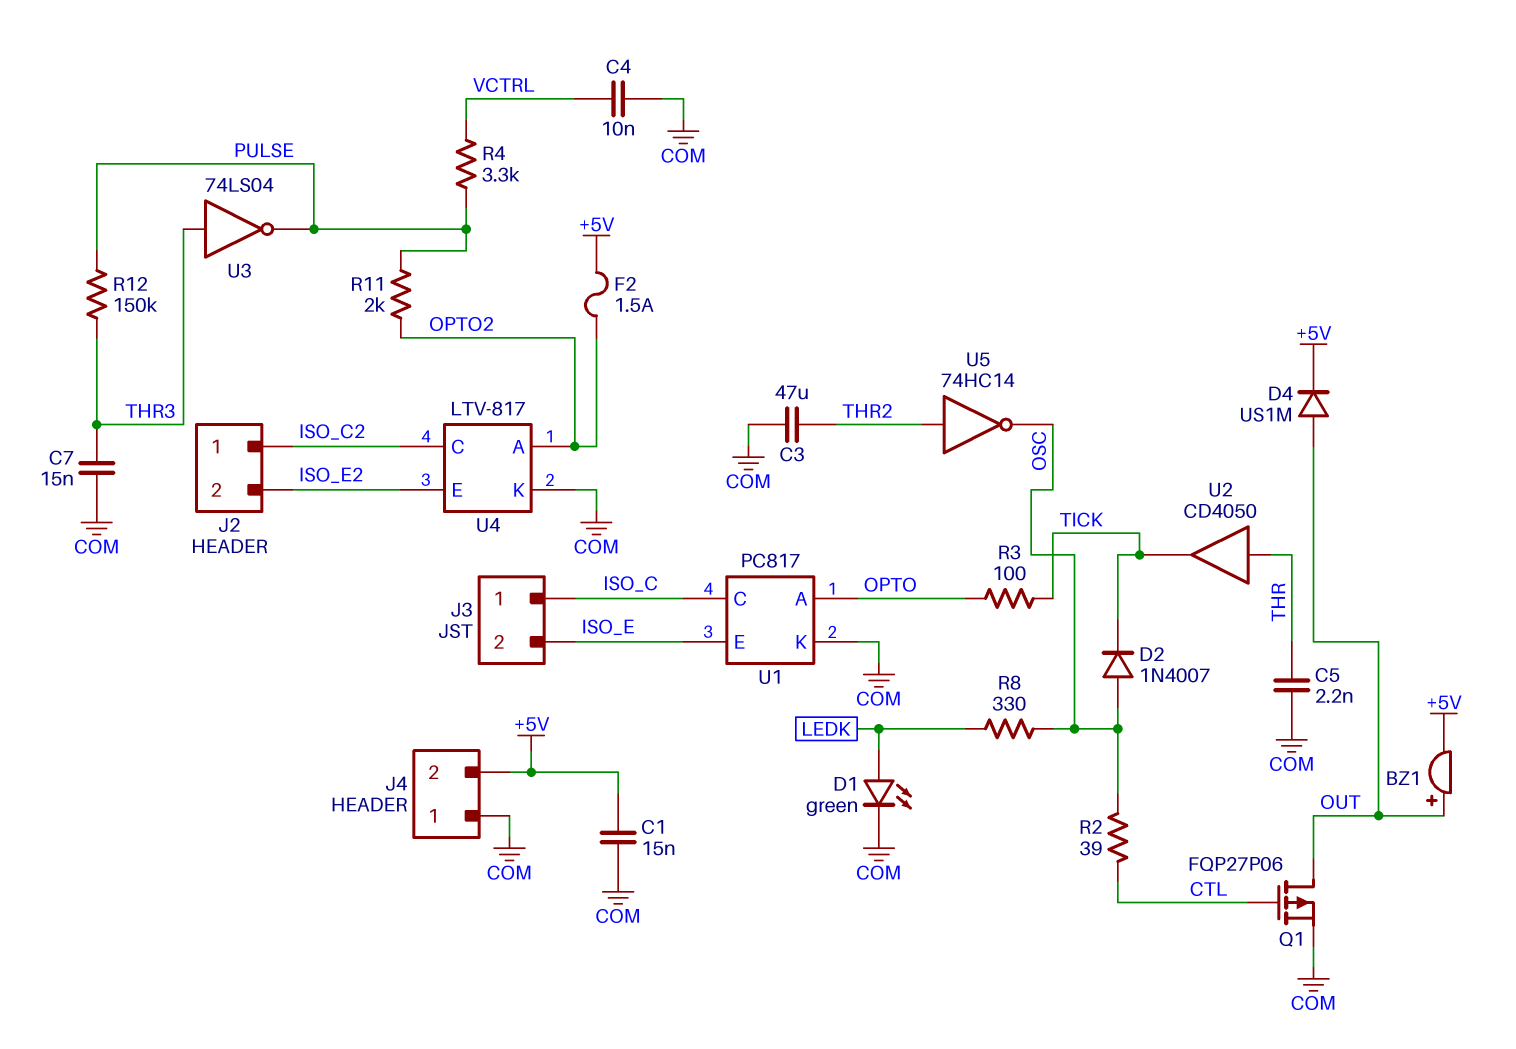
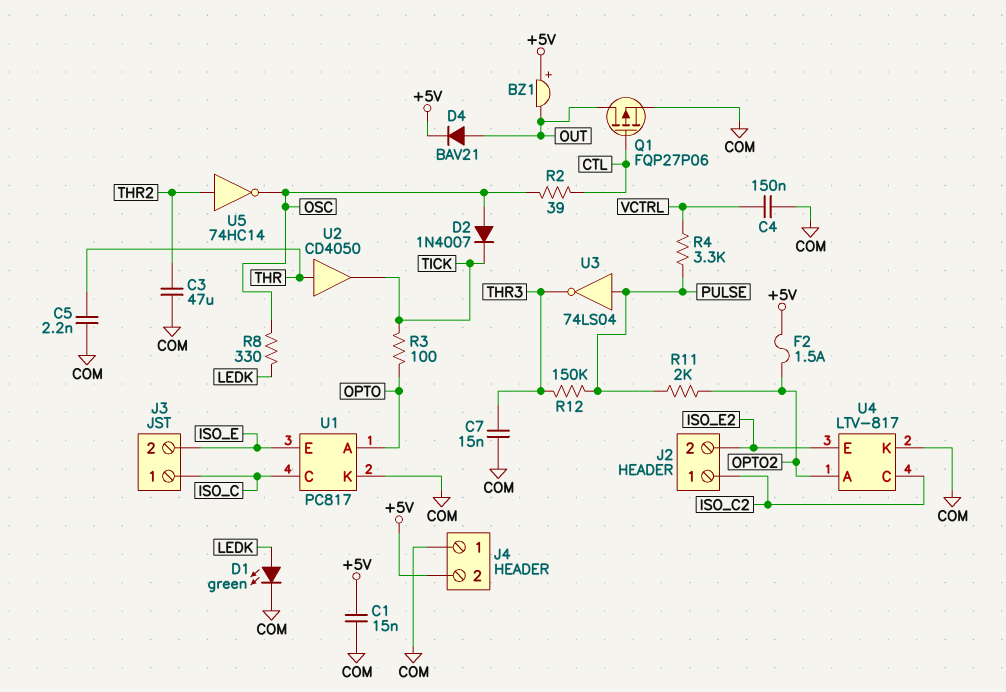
BZ1: buzzer (plus OUT, minus +5V) -> buzzer (plus +5V, minus OUT)
C4: 10nF (COM, VCTRL) -> 150nF (COM, VCTRL)
D4: diode US1M (A OUT, K +5V) -> diode BAV21 (A OUT, K +5V)
U3: NOT 74LS04 (in THR3, out PULSE) -> NOT 74LS04 (in PULSE, out THR3)

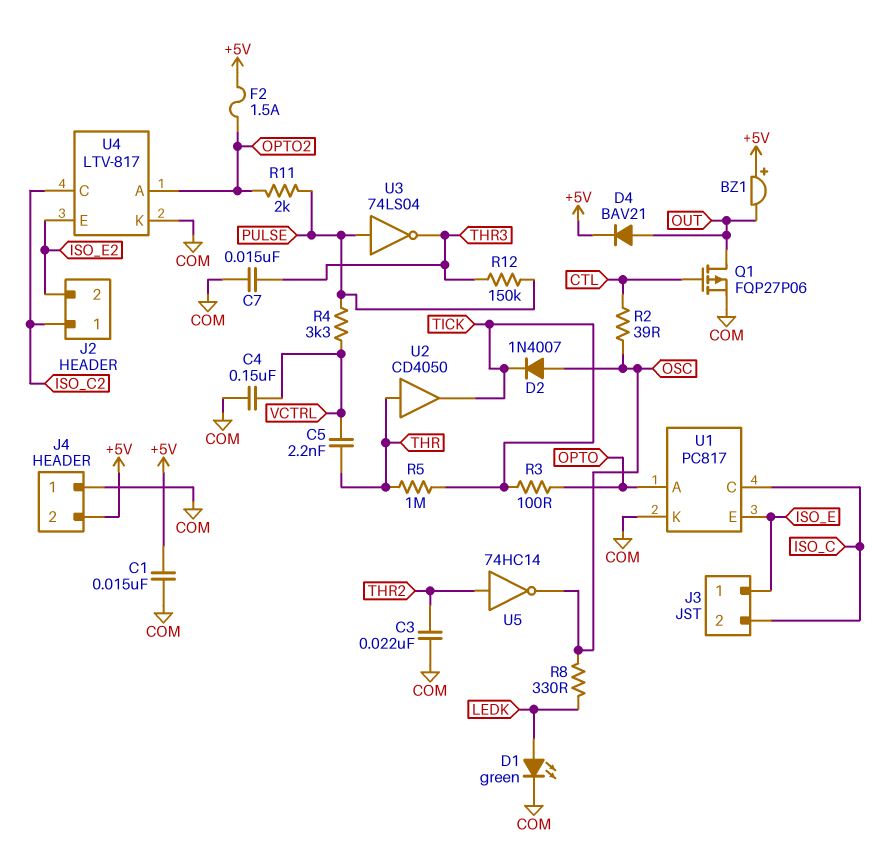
C3: 47uF (COM, THR2) -> 22nF (COM, THR2)
C5: 2.2nF (COM, THR) -> 2.2nF (THR, VCTRL)
J3 pin 1: ISO_C -> ISO_E
J3 pin 2: ISO_E -> ISO_C
R5: none -> 1M (THR, TICK)

